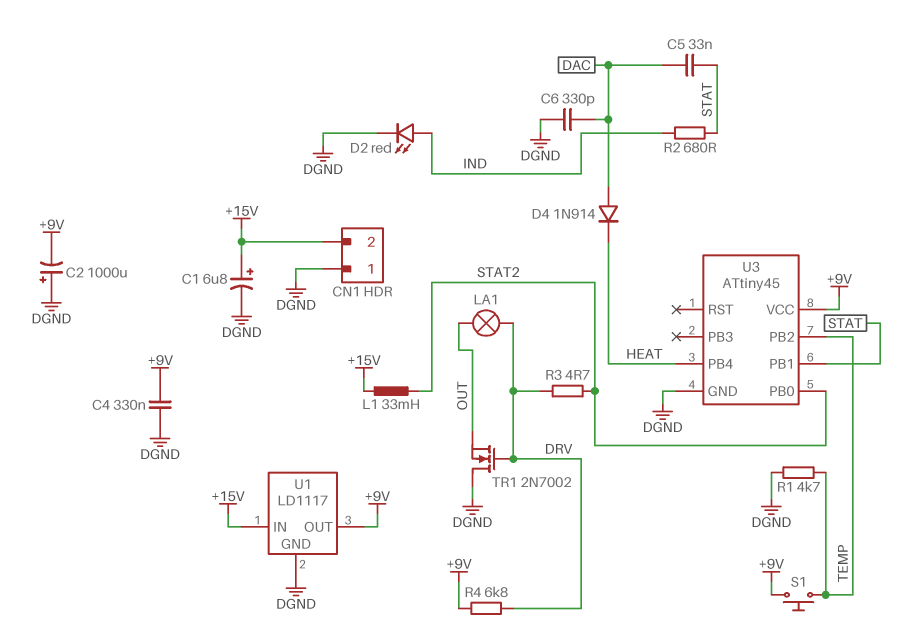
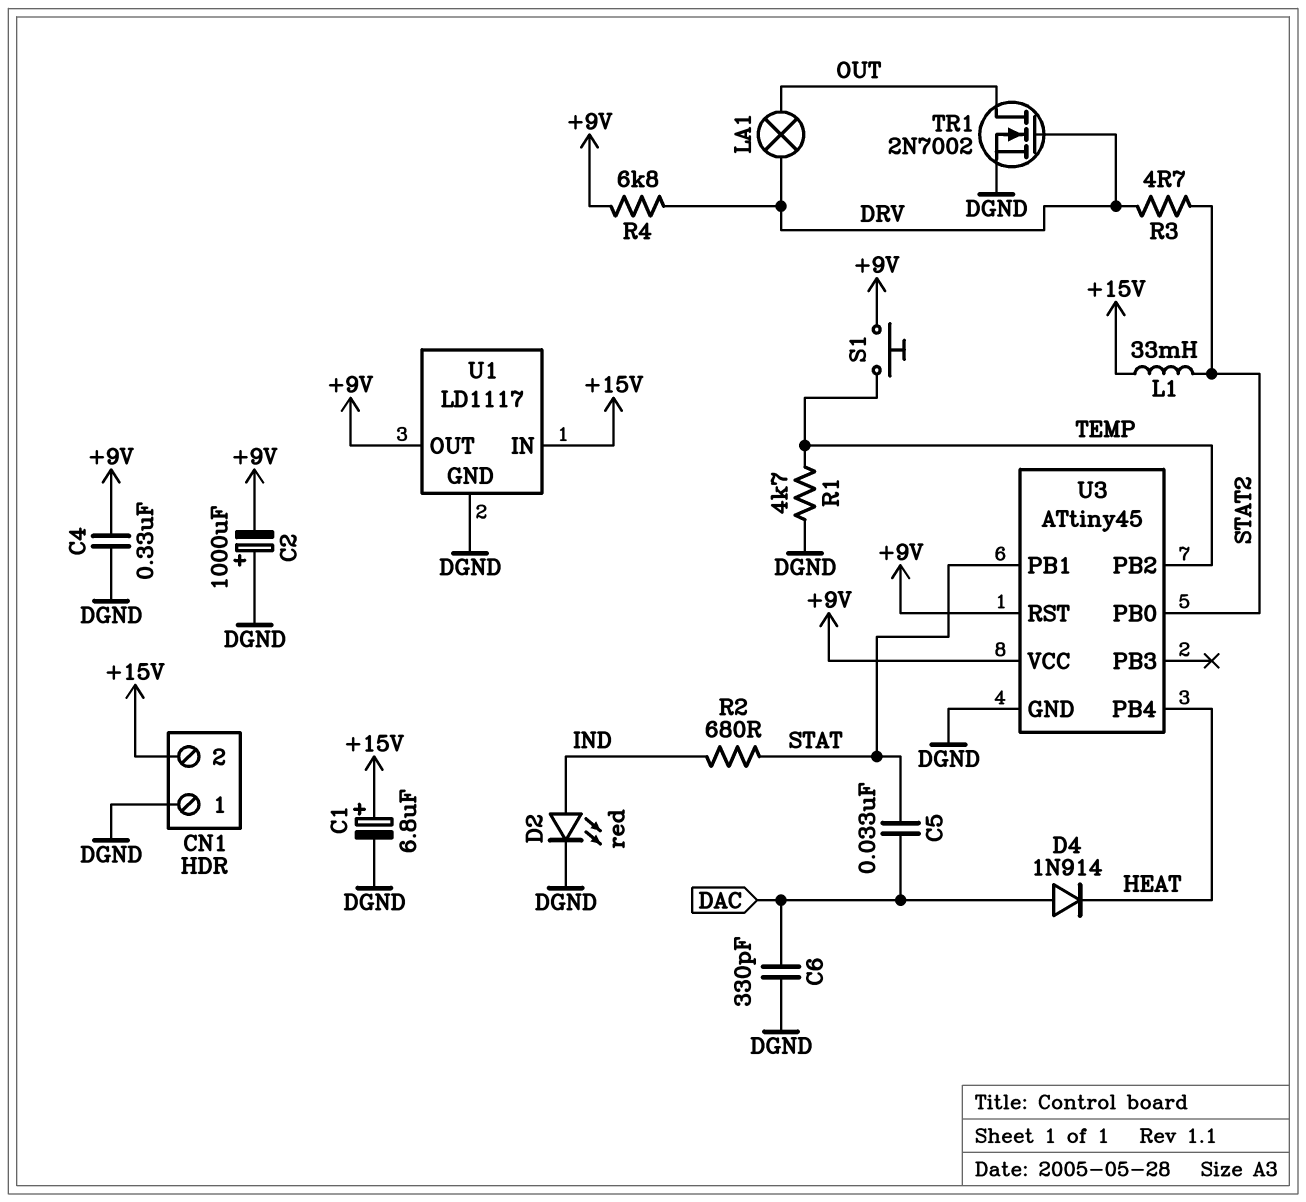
TR1: NMOS 2N7002 (G DRV, D DGND, S OUT) -> NMOS 2N7002 (G DRV, D OUT, S DGND)
U3 pin RST: none -> +9V

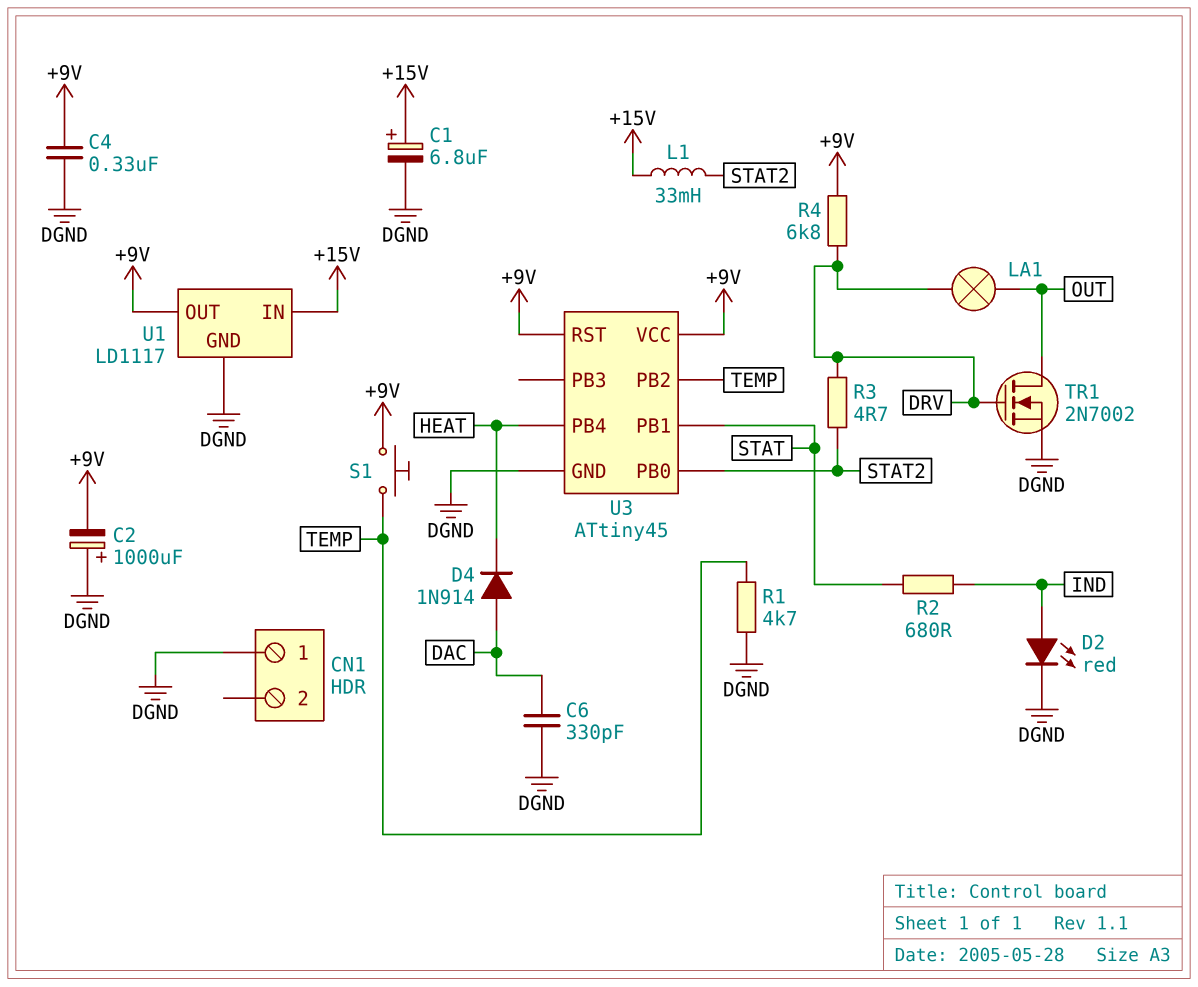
C5: 33nF (DAC, STAT) -> none
CN1 pin 2: +15V -> none

